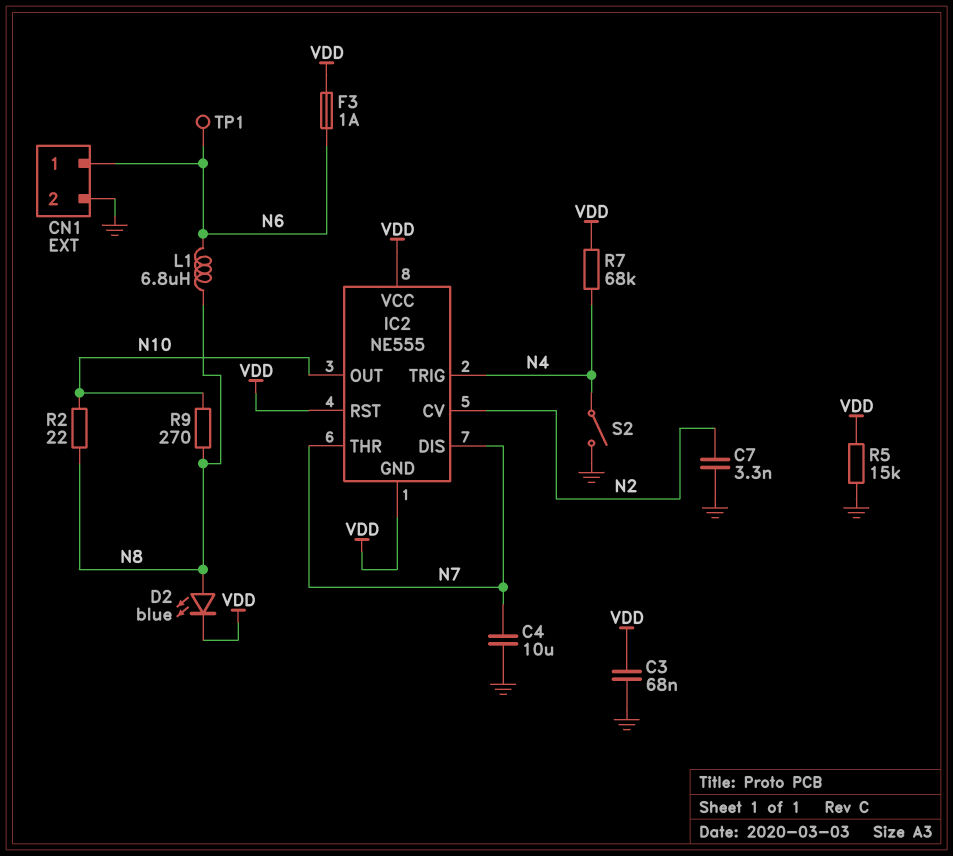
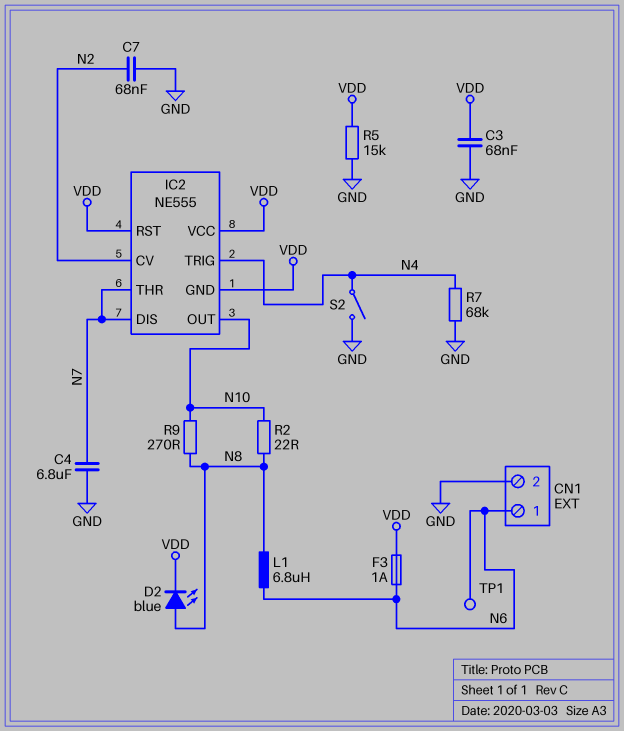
C4: 10uF (GND, N7) -> 6.8uF (GND, N7)
C7: 3.3nF (GND, N2) -> 68nF (GND, N2)
R7: 68k (N4, VDD) -> 68k (GND, N4)

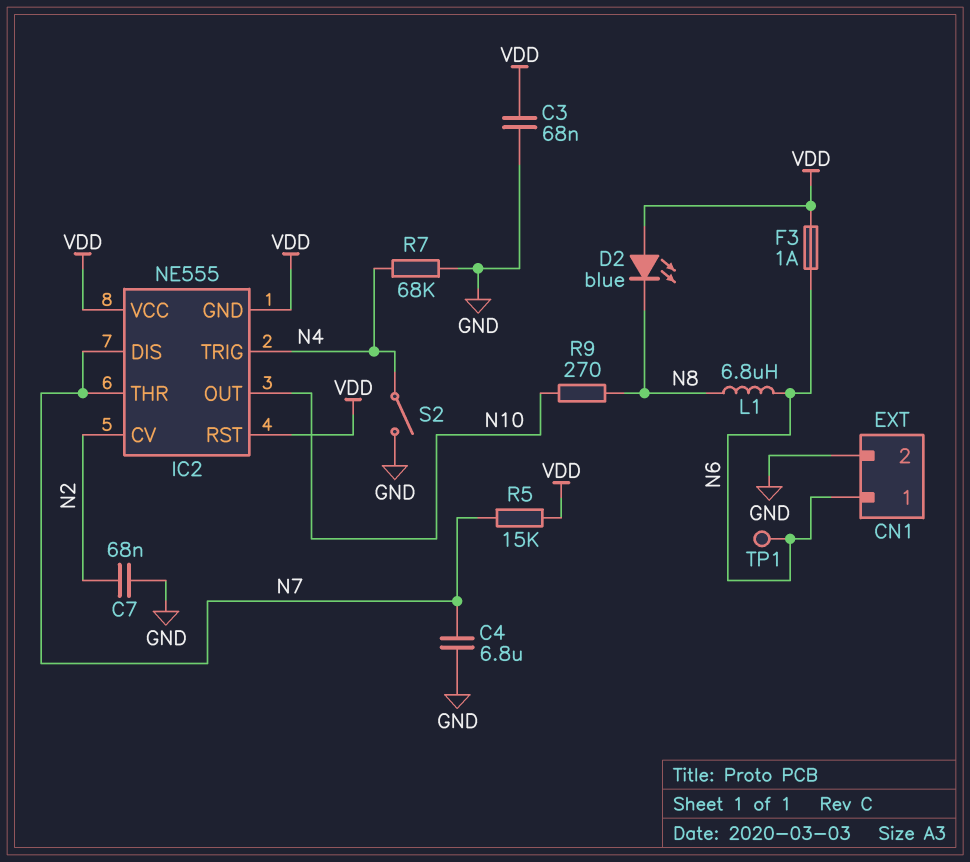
D2: LED blue (A N8, K VDD) -> LED blue (A VDD, K N8)
R2: 22 (N8, N10) -> none
R5: 15k (GND, VDD) -> 15k (N7, VDD)

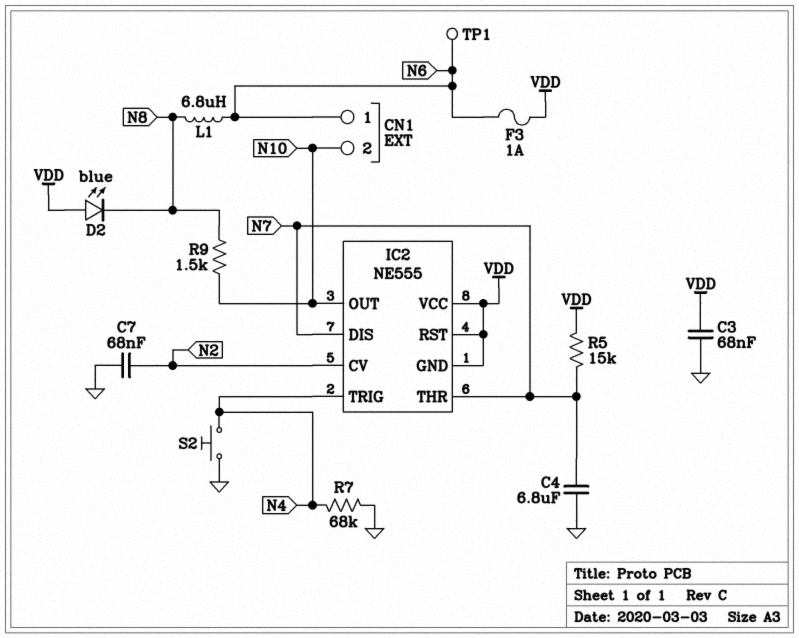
CN1 pin 2: GND -> N10
R9: 270 (N8, N10) -> 1.5k (N8, N10)
S2: switch (GND, N4) -> button (GND, N4)

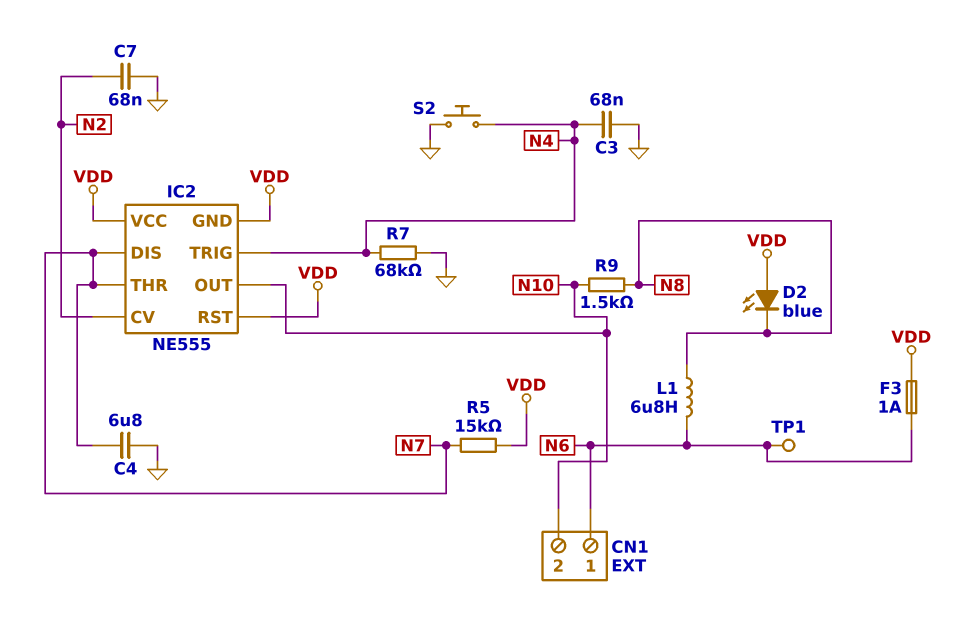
C3: 68nF (GND, VDD) -> 68nF (GND, N4)

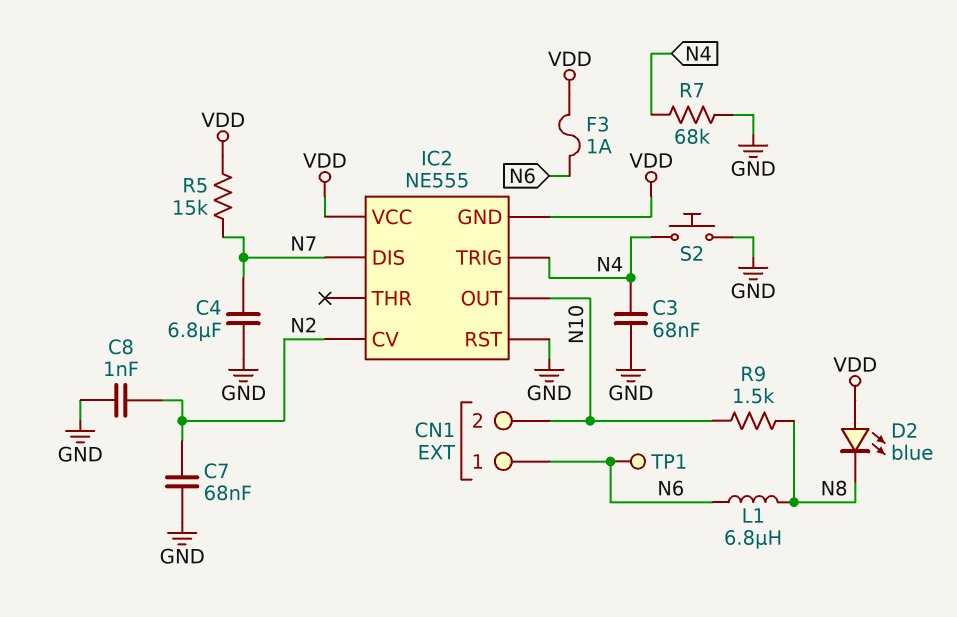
C8: none -> 1nF (GND, N2)
IC2 pin RST: VDD -> GND
IC2 pin THR: N7 -> none

